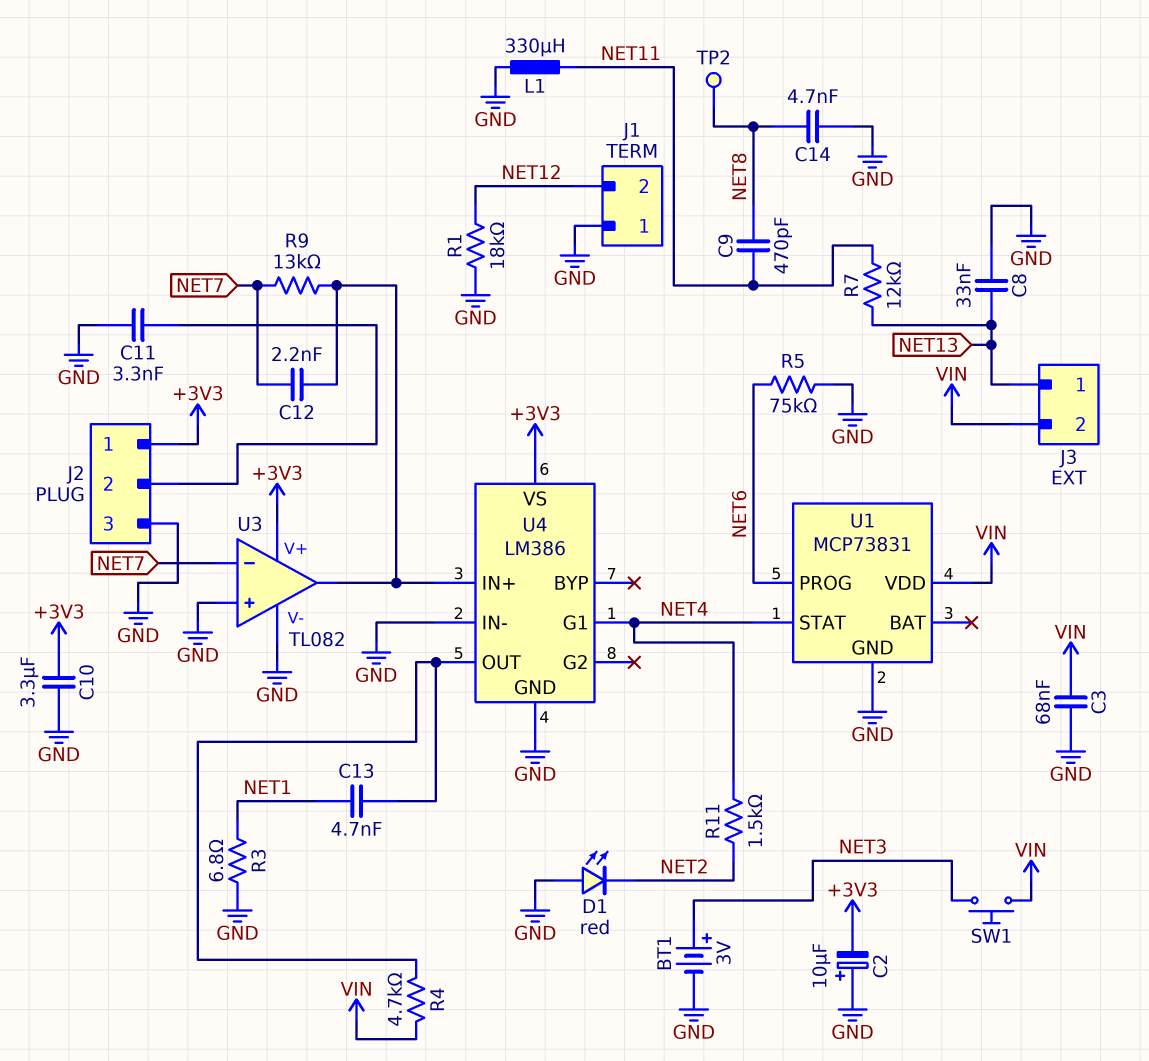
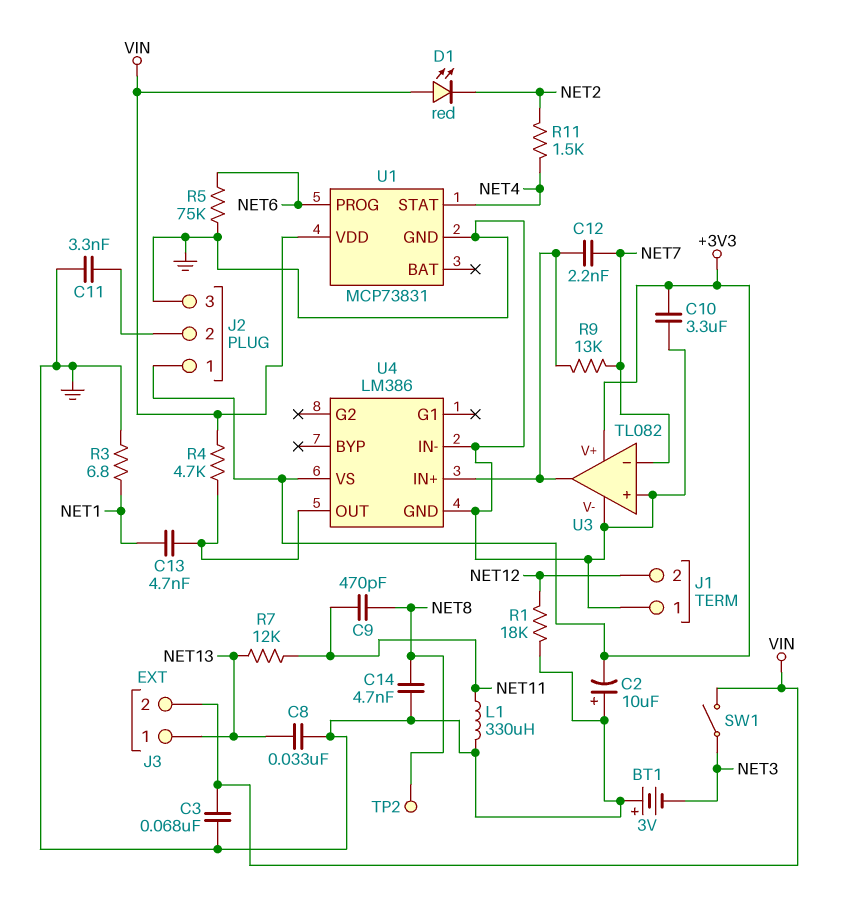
BT1: 3V (plus NET3, minus GND) -> 3V (plus GND, minus NET3)
D1: LED red (A GND, K NET2) -> LED red (A VIN, K NET2)
SW1: button (NET3, VIN) -> switch (NET3, VIN)
U4 pin G1: NET4 -> none

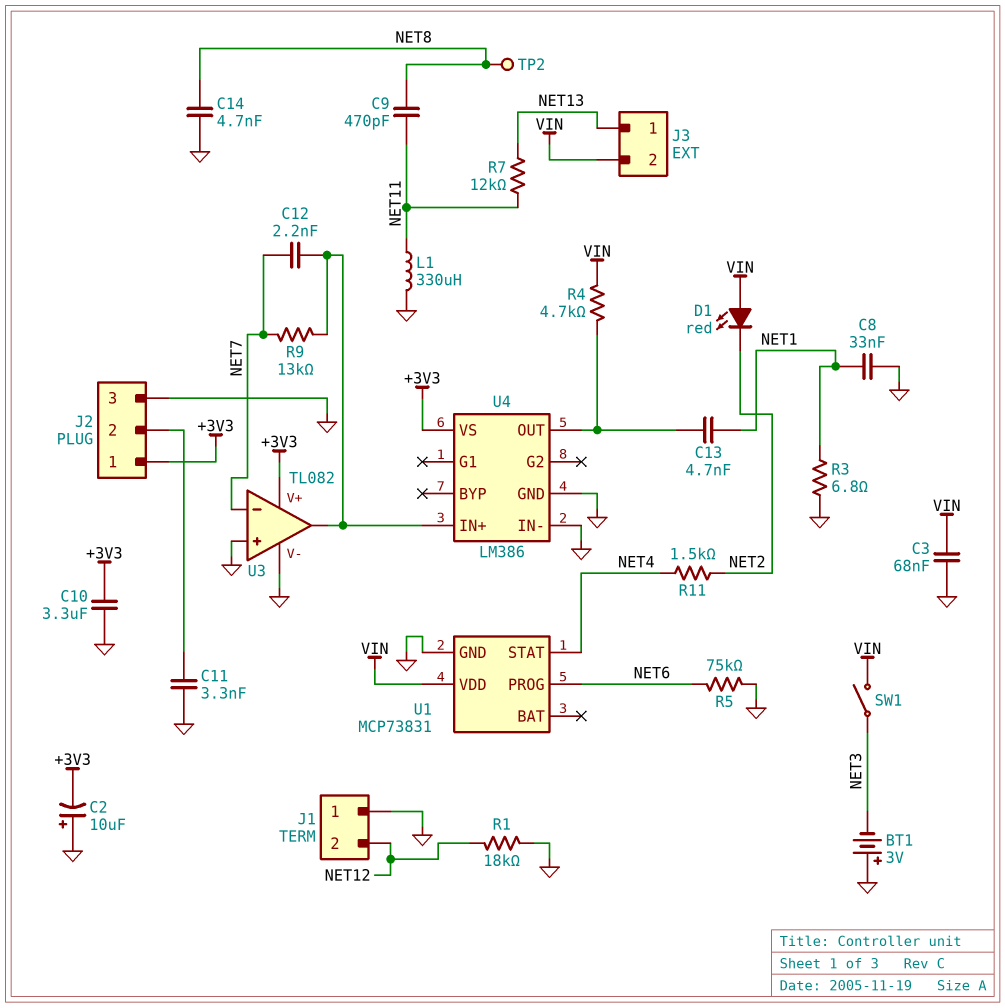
C8: 33nF (GND, NET13) -> 33nF (GND, NET1)

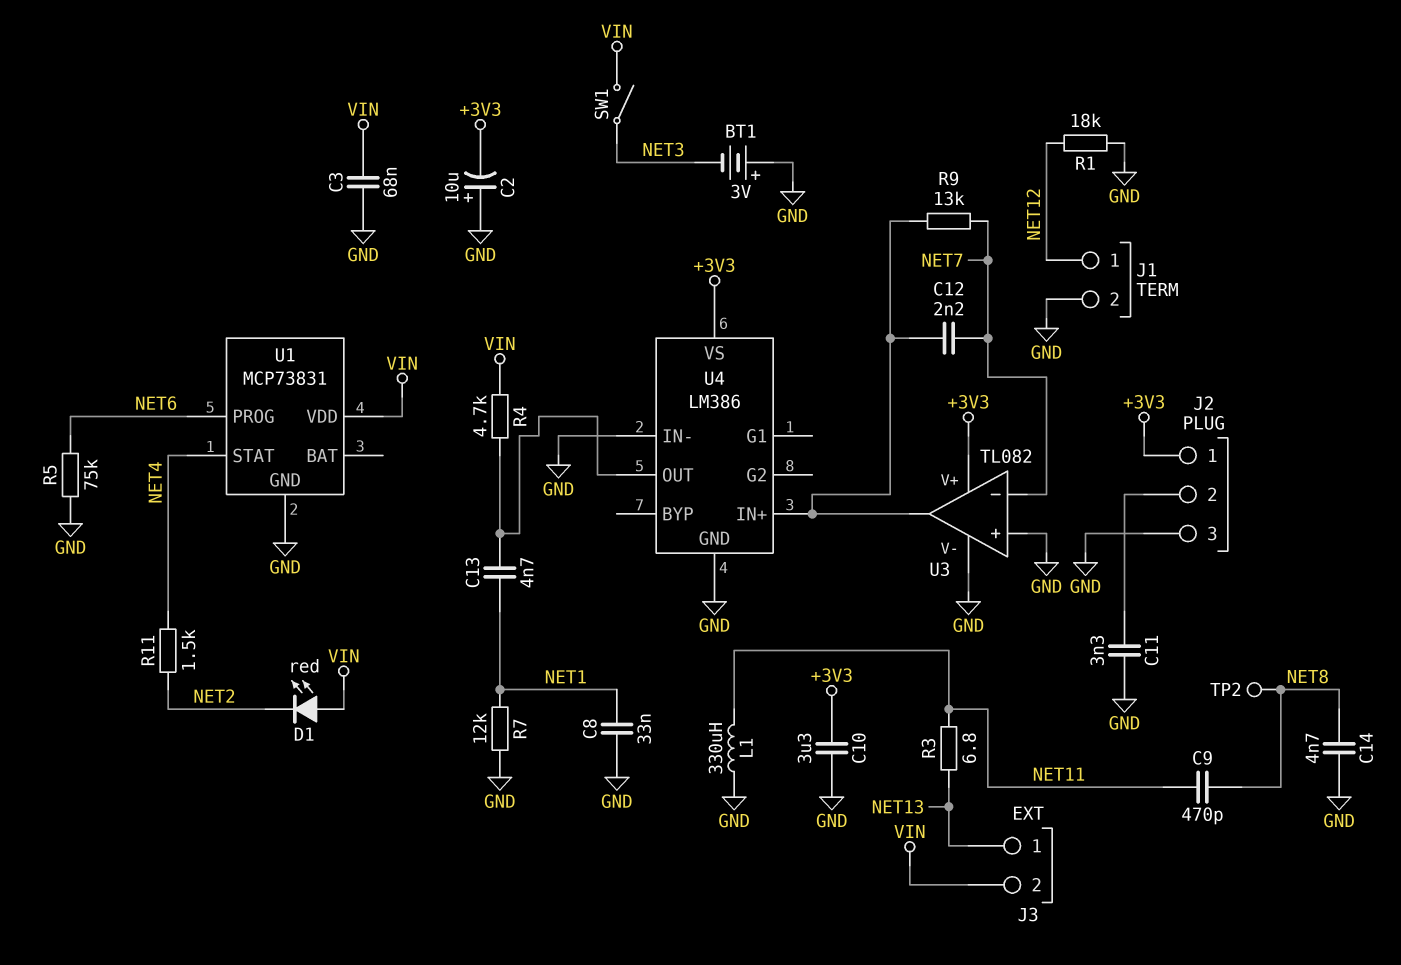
J1 pin 1: GND -> NET12
J1 pin 2: NET12 -> GND
R3: 6.8 (GND, NET1) -> 6.8 (NET11, NET13)
R7: 12k (NET11, NET13) -> 12k (GND, NET1)

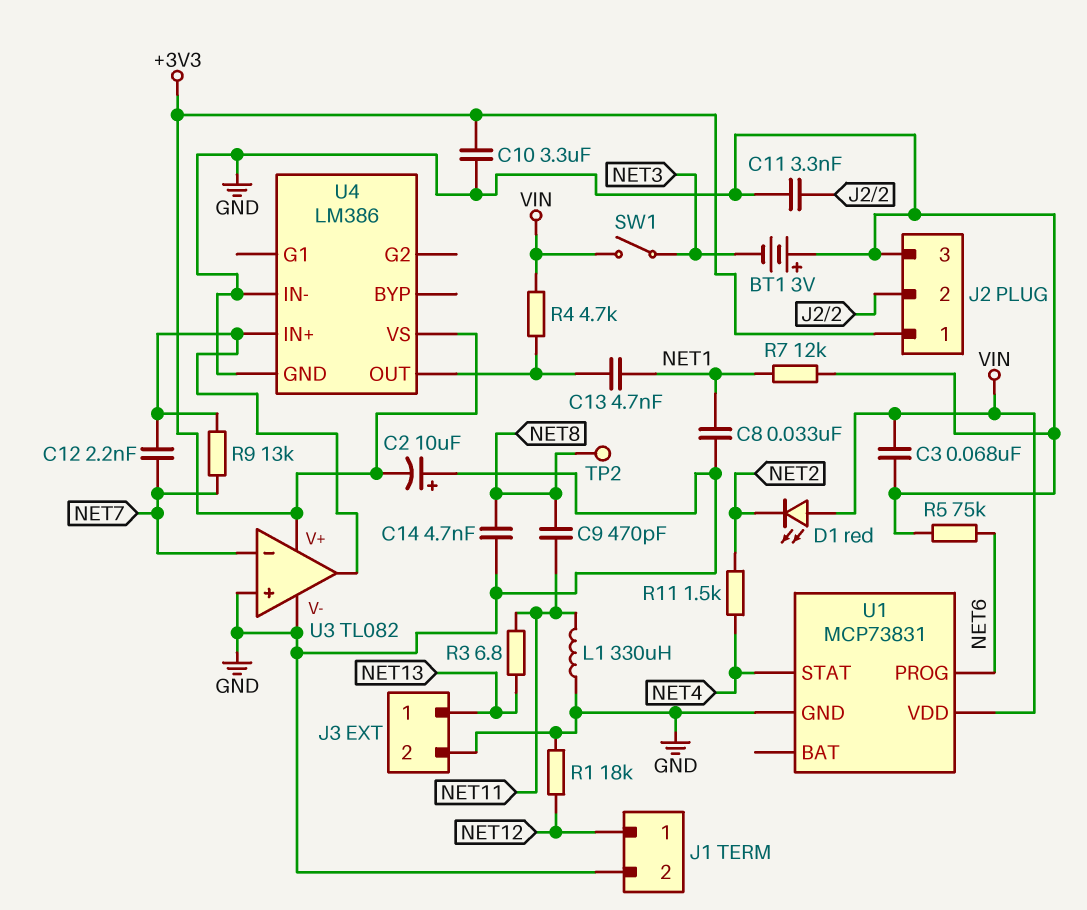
J3 pin 2: VIN -> GND

